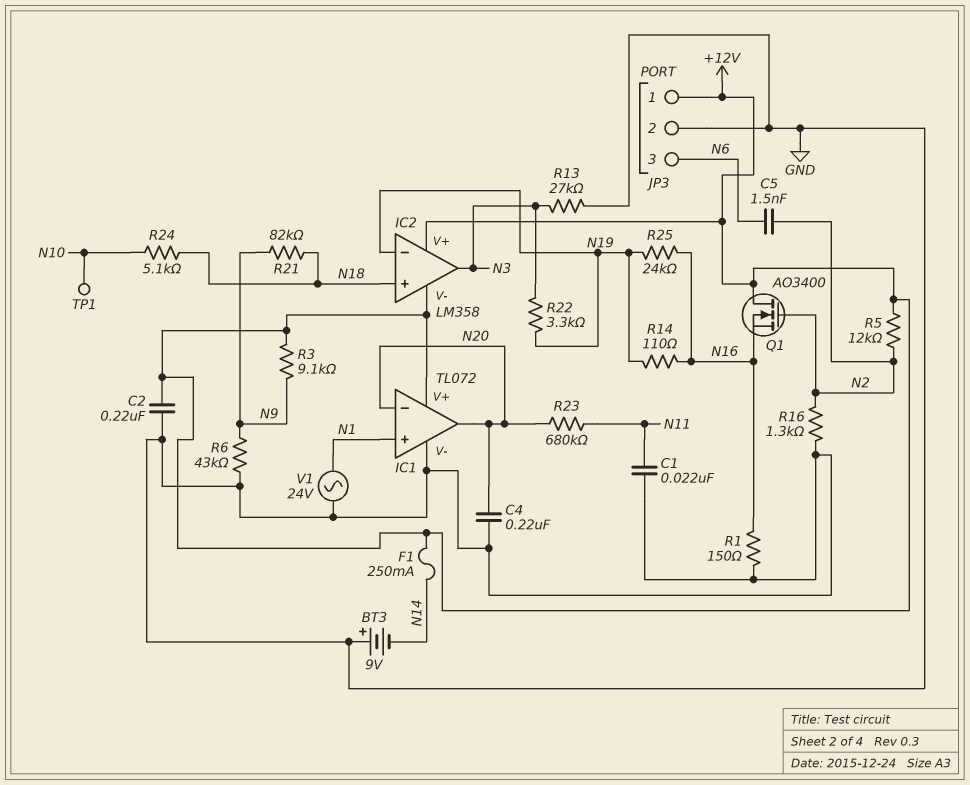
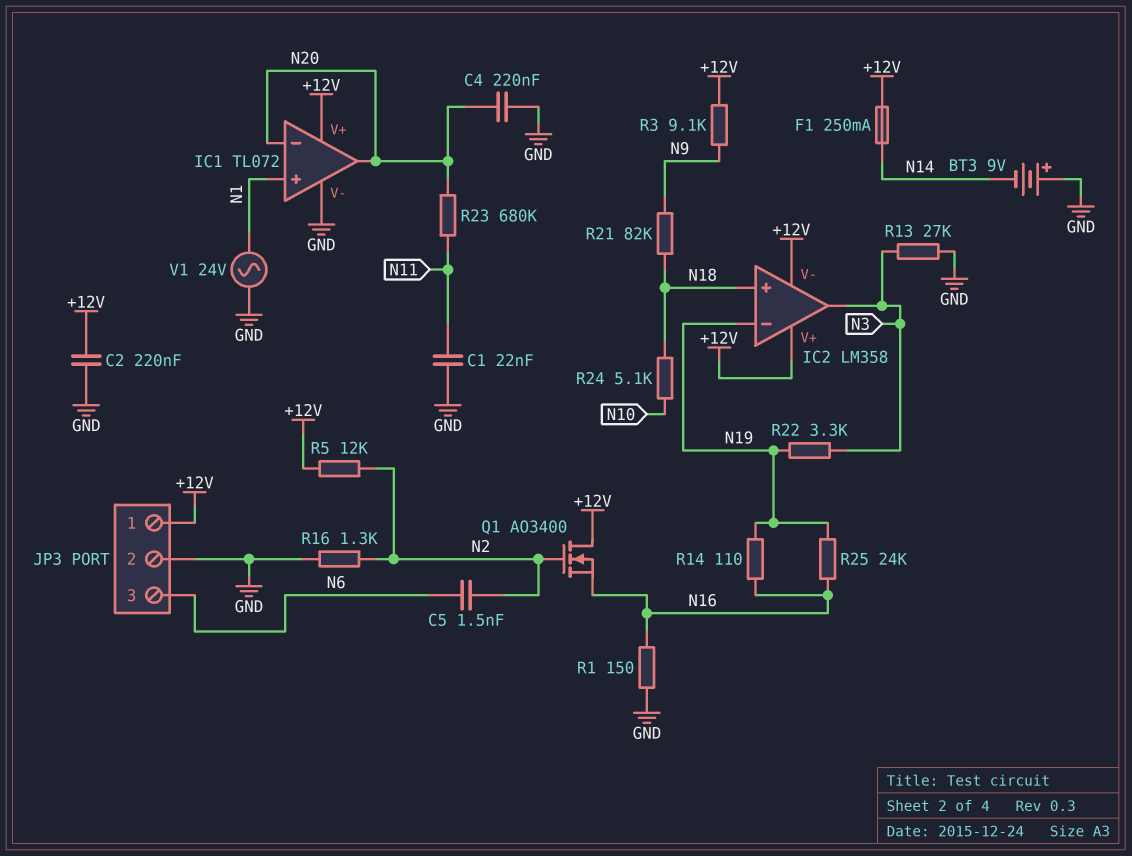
R6: 43k (GND, N9) -> none
TP1: test point (N10) -> none

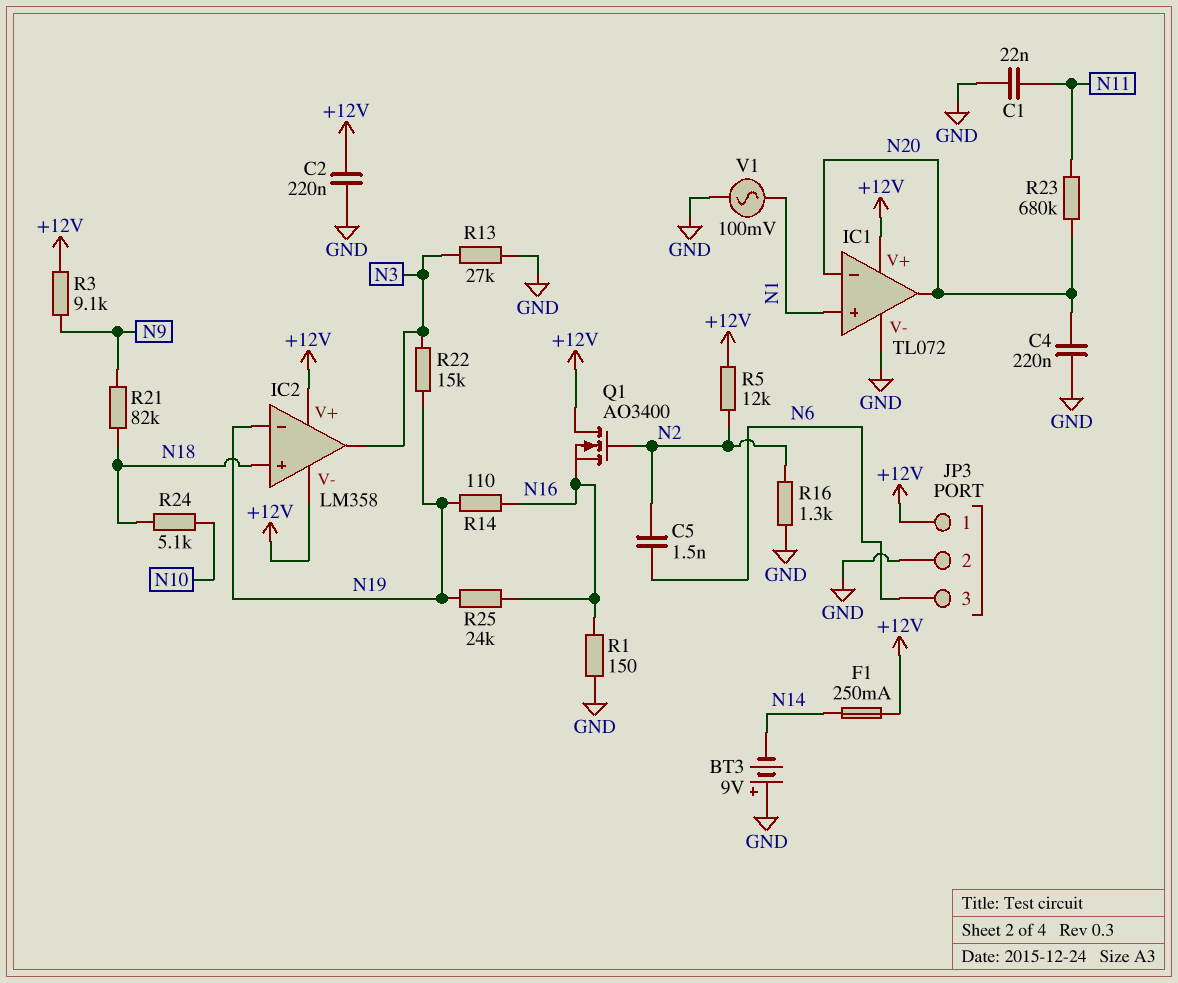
R22: 3.3k (N3, N19) -> 15k (N3, N19)
V1: AC 24V (GND, N1) -> AC 100mV (GND, N1)

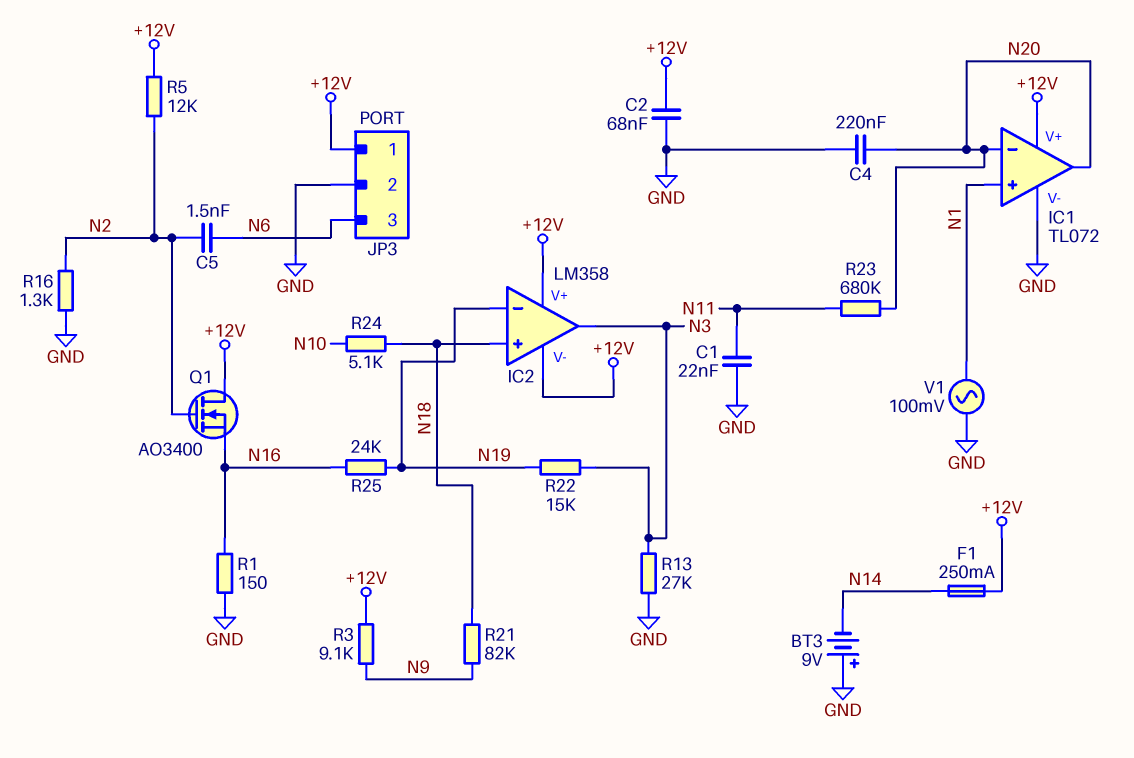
C2: 220nF (+12V, GND) -> 68nF (+12V, GND)
R14: 110 (N16, N19) -> none

